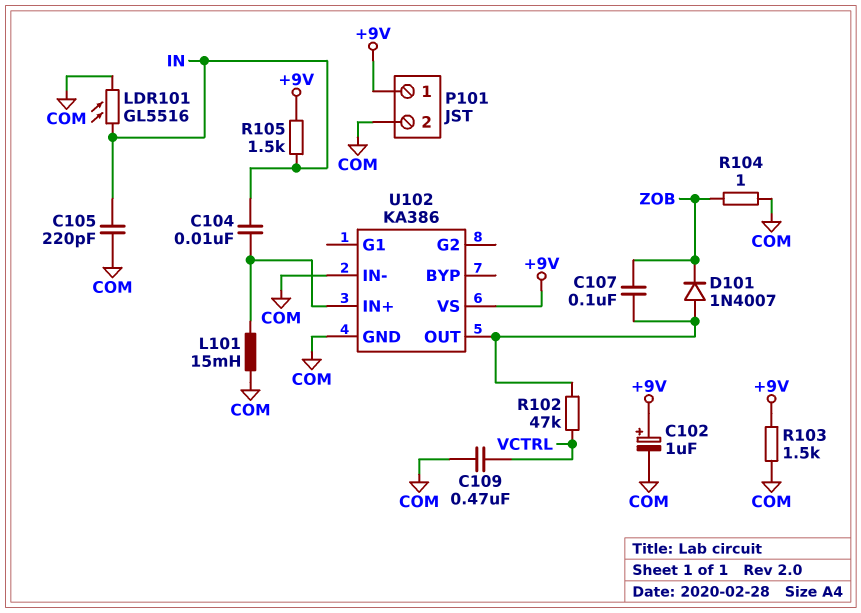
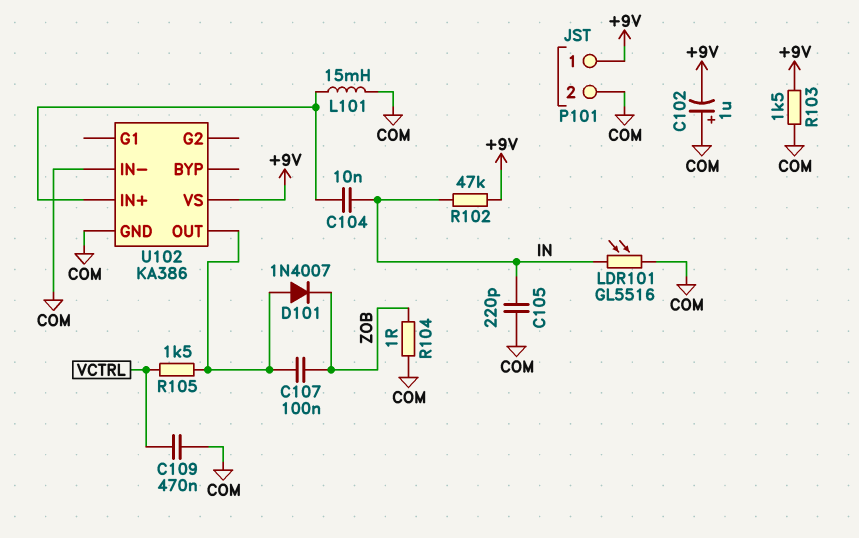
C102: 1uF (plus +9V, minus COM) -> 1uF (plus COM, minus +9V)
R102: 47k (U102/OUT, VCTRL) -> 47k (+9V, IN)
R105: 1.5k (+9V, IN) -> 1.5k (U102/OUT, VCTRL)

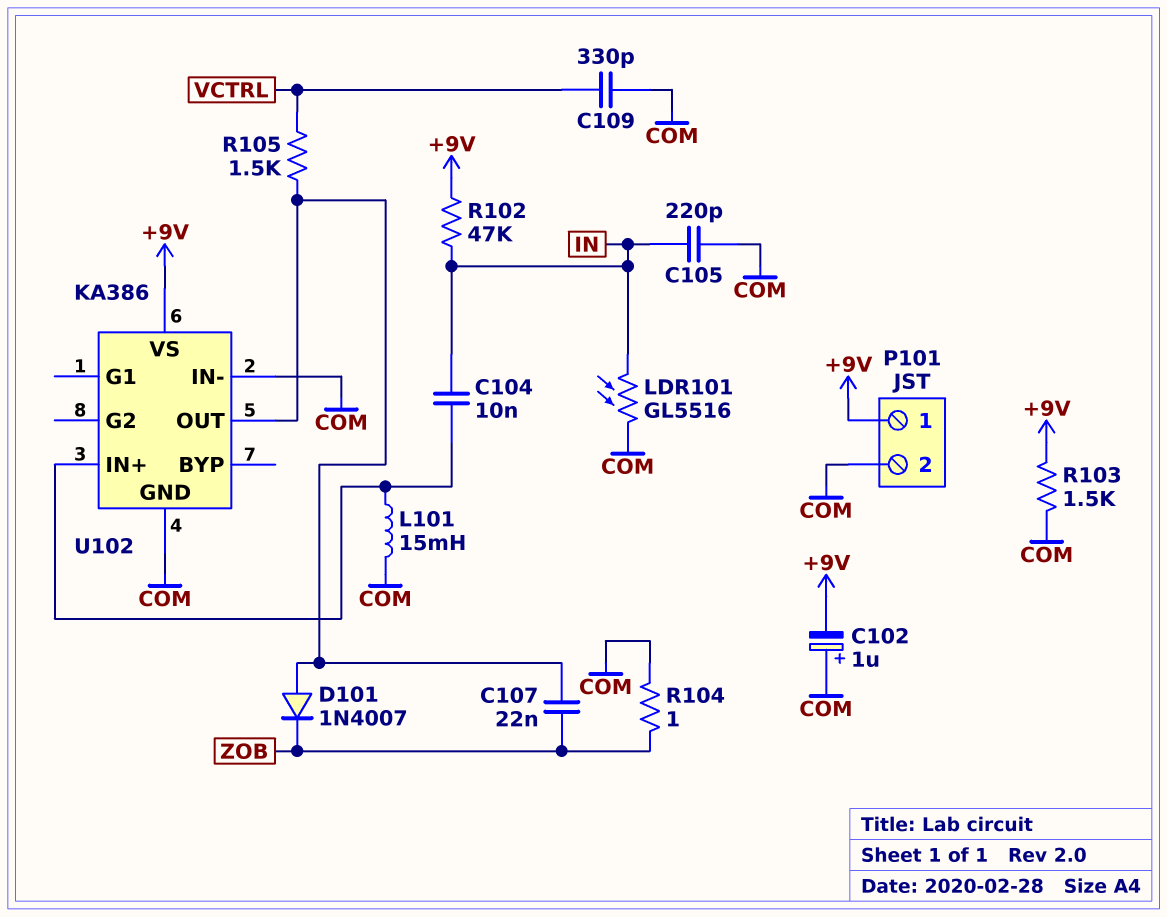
C107: 100nF (U102/OUT, ZOB) -> 22nF (U102/OUT, ZOB)
C109: 470nF (COM, VCTRL) -> 330pF (COM, VCTRL)

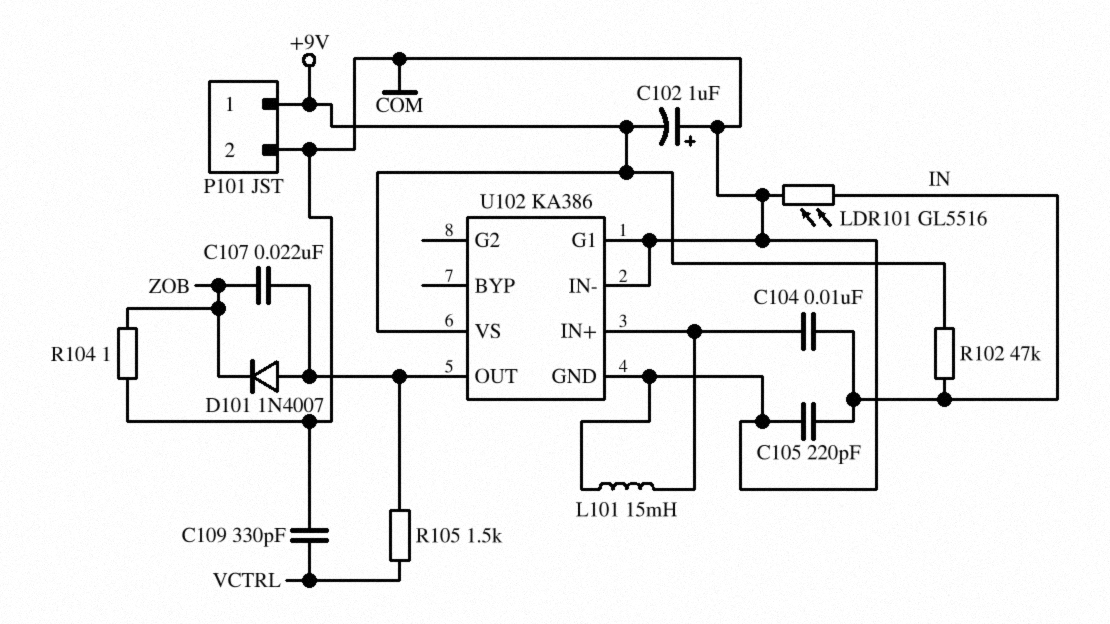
R103: 1.5k (+9V, COM) -> none
U102 pin G1: none -> COM

